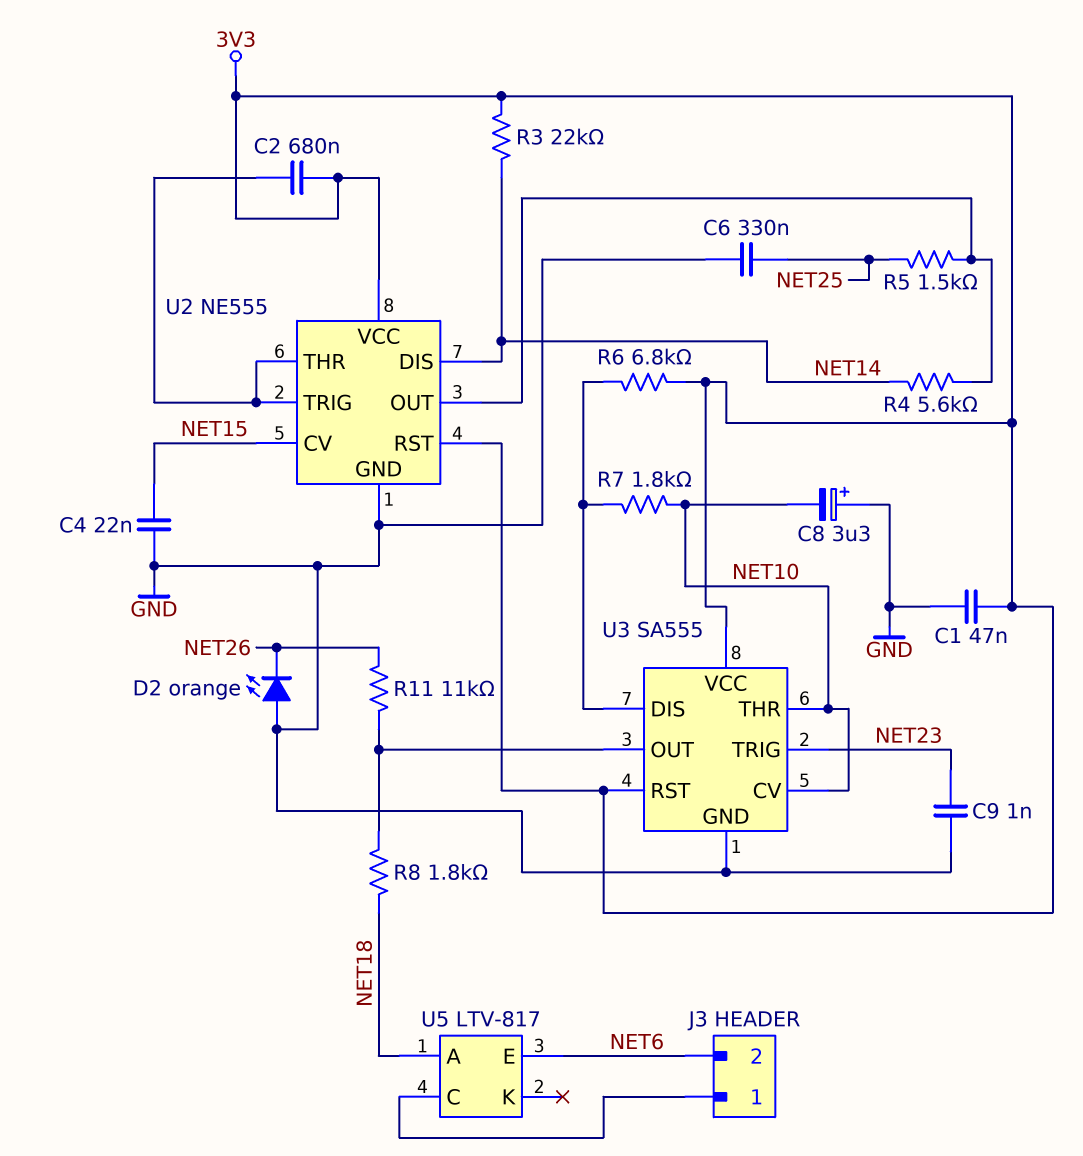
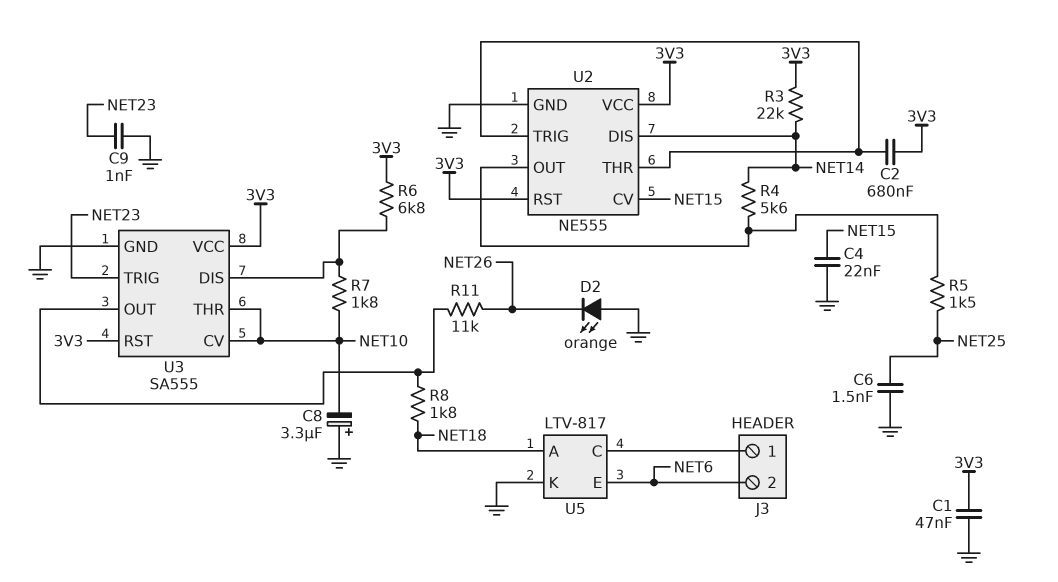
C6: 330nF (GND, NET25) -> 1.5nF (GND, NET25)
U5 pin K: none -> GND

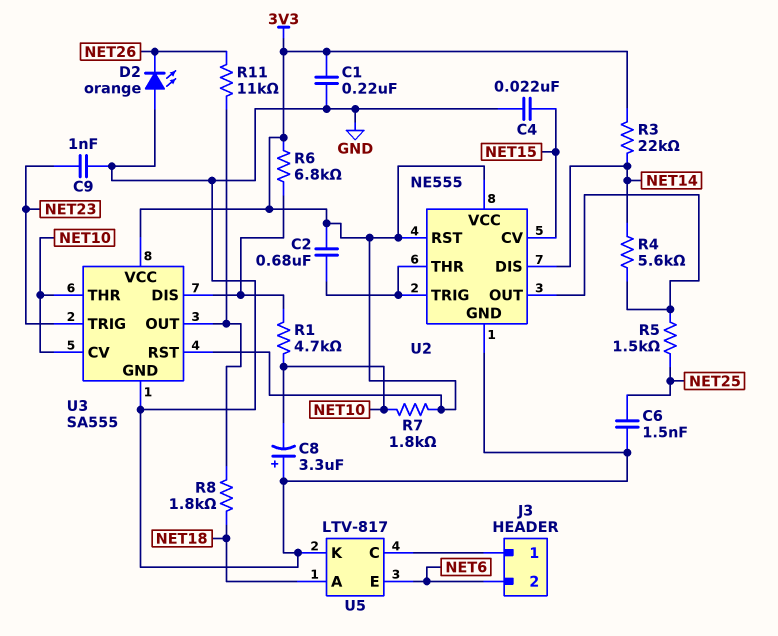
C1: 47nF (3V3, GND) -> 220nF (3V3, GND)
R1: none -> 4.7k (NET10, U3/DIS)
R7: 1.8k (NET10, U3/DIS) -> 1.8k (3V3, NET10)

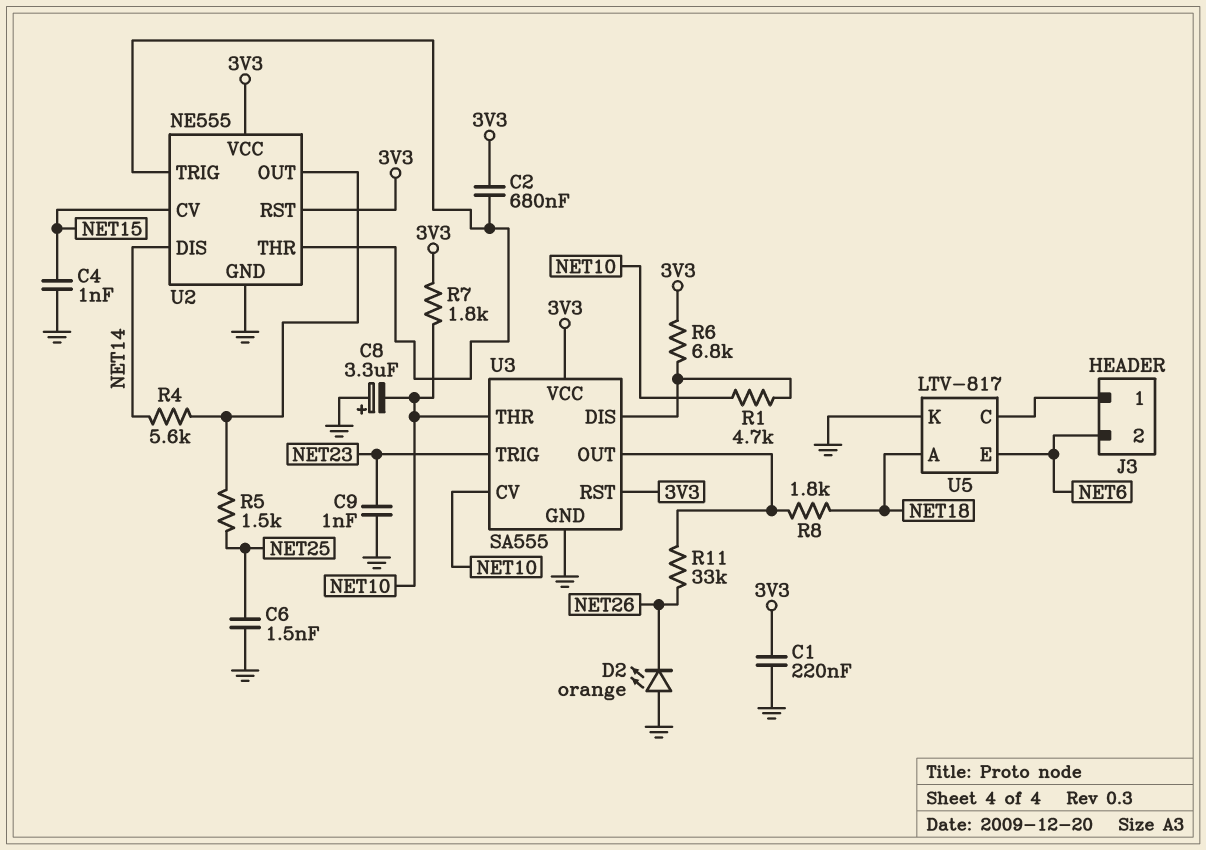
C4: 22nF (GND, NET15) -> 1nF (GND, NET15)
R3: 22k (3V3, NET14) -> none
R11: 11k (NET26, U3/OUT) -> 33k (NET26, U3/OUT)

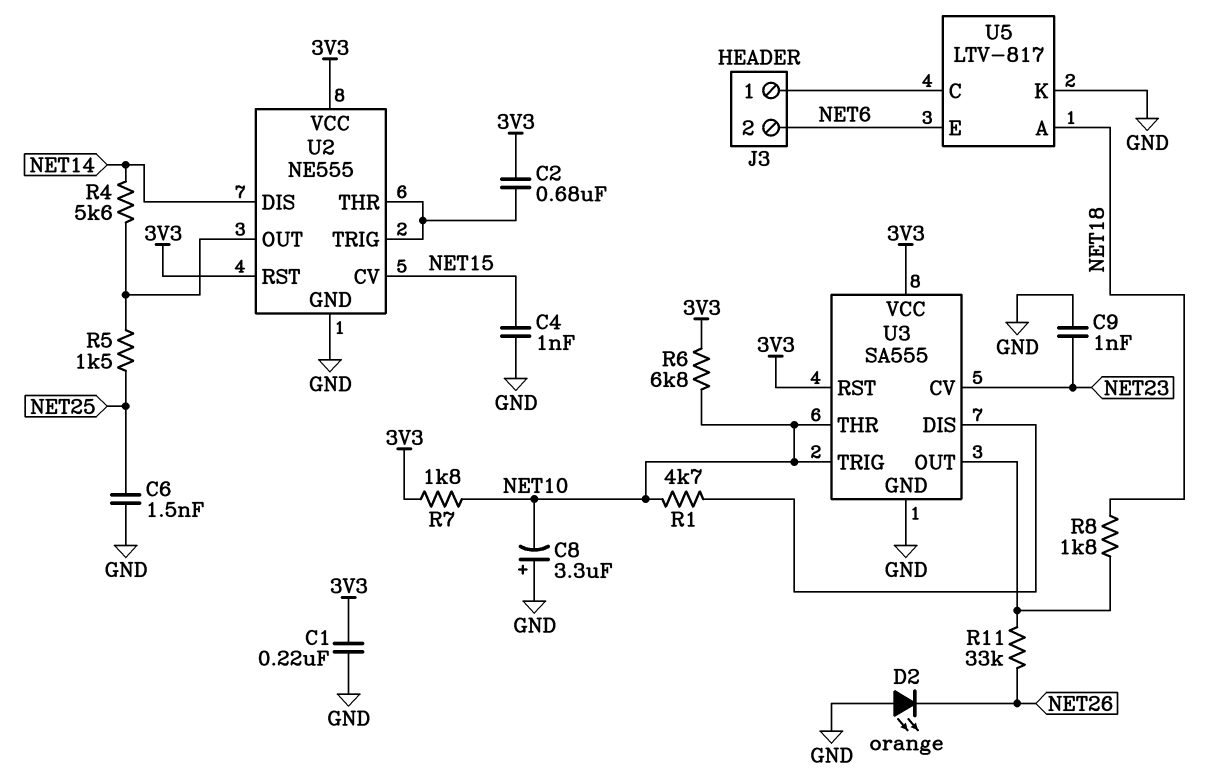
R6: 6.8k (3V3, U3/DIS) -> 6.8k (3V3, NET10)
U3 pin CV: NET10 -> NET23
U3 pin TRIG: NET23 -> NET10

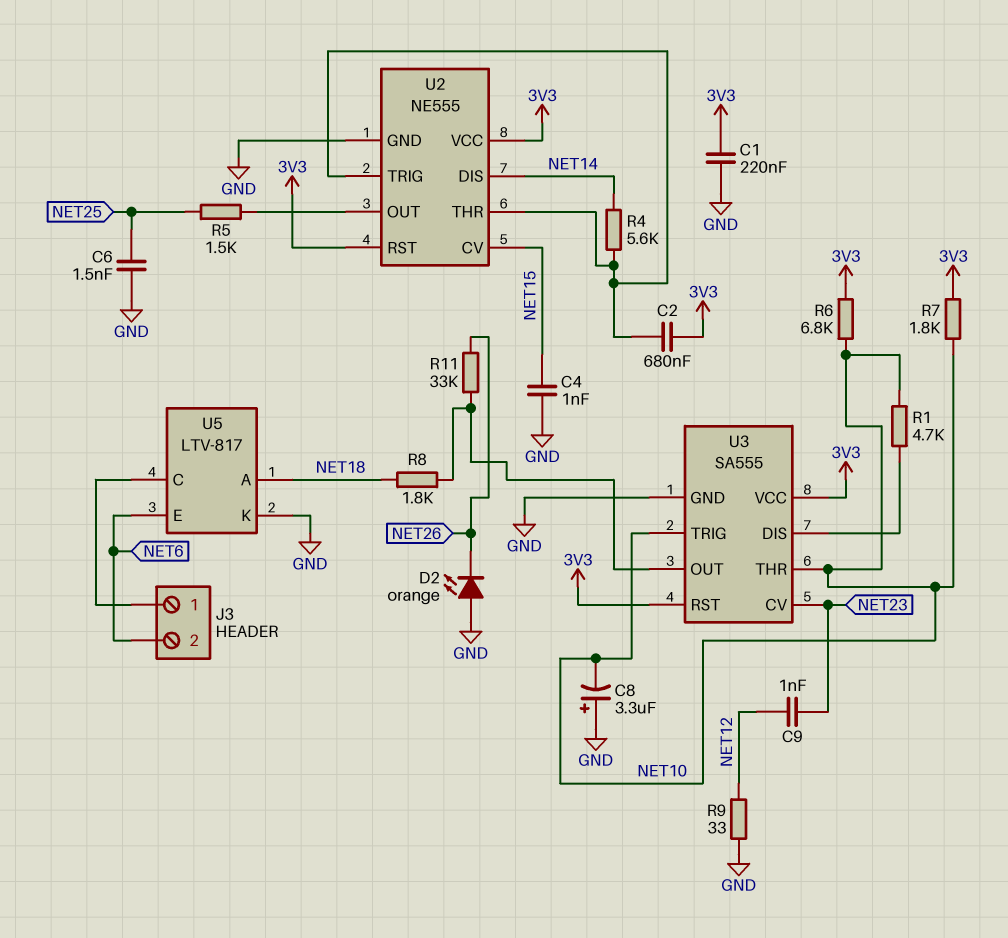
C9: 1nF (GND, NET23) -> 1nF (NET12, NET23)
R4: 5.6k (NET14, U2/OUT) -> 5.6k (NET14, U2/THR)
R9: none -> 33 (GND, NET12)

